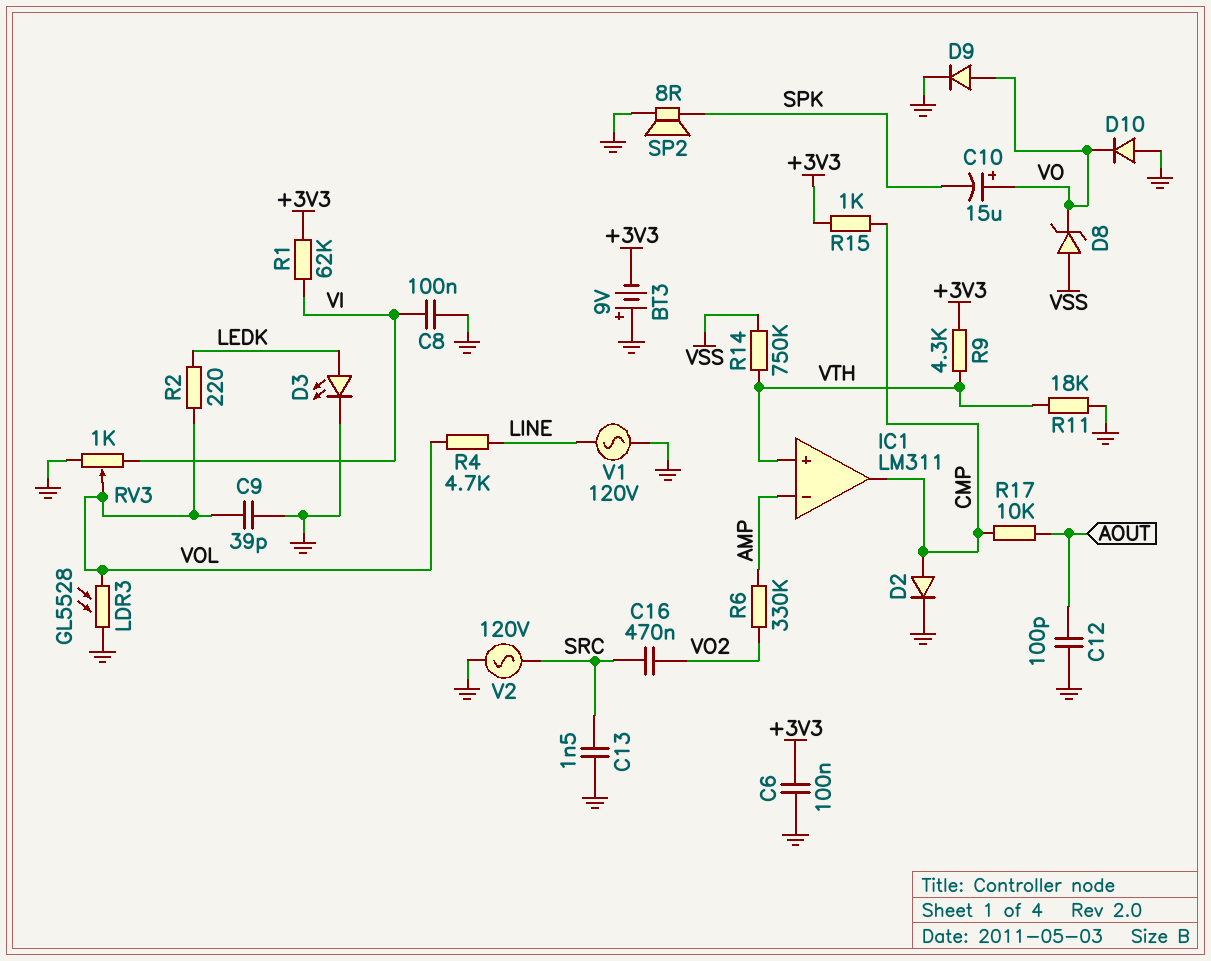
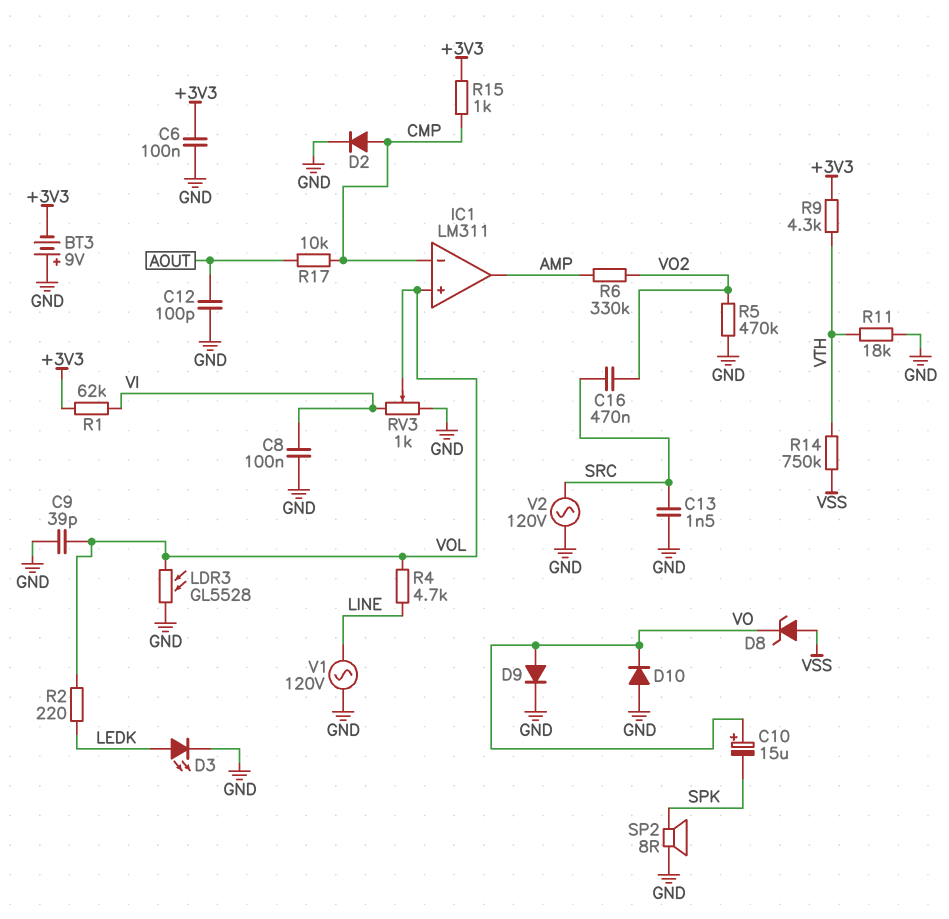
IC1 pin in+: VTH -> VOL
IC1 pin in-: AMP -> CMP
IC1 pin out: CMP -> AMP
R5: none -> 470k (GND, VO2)

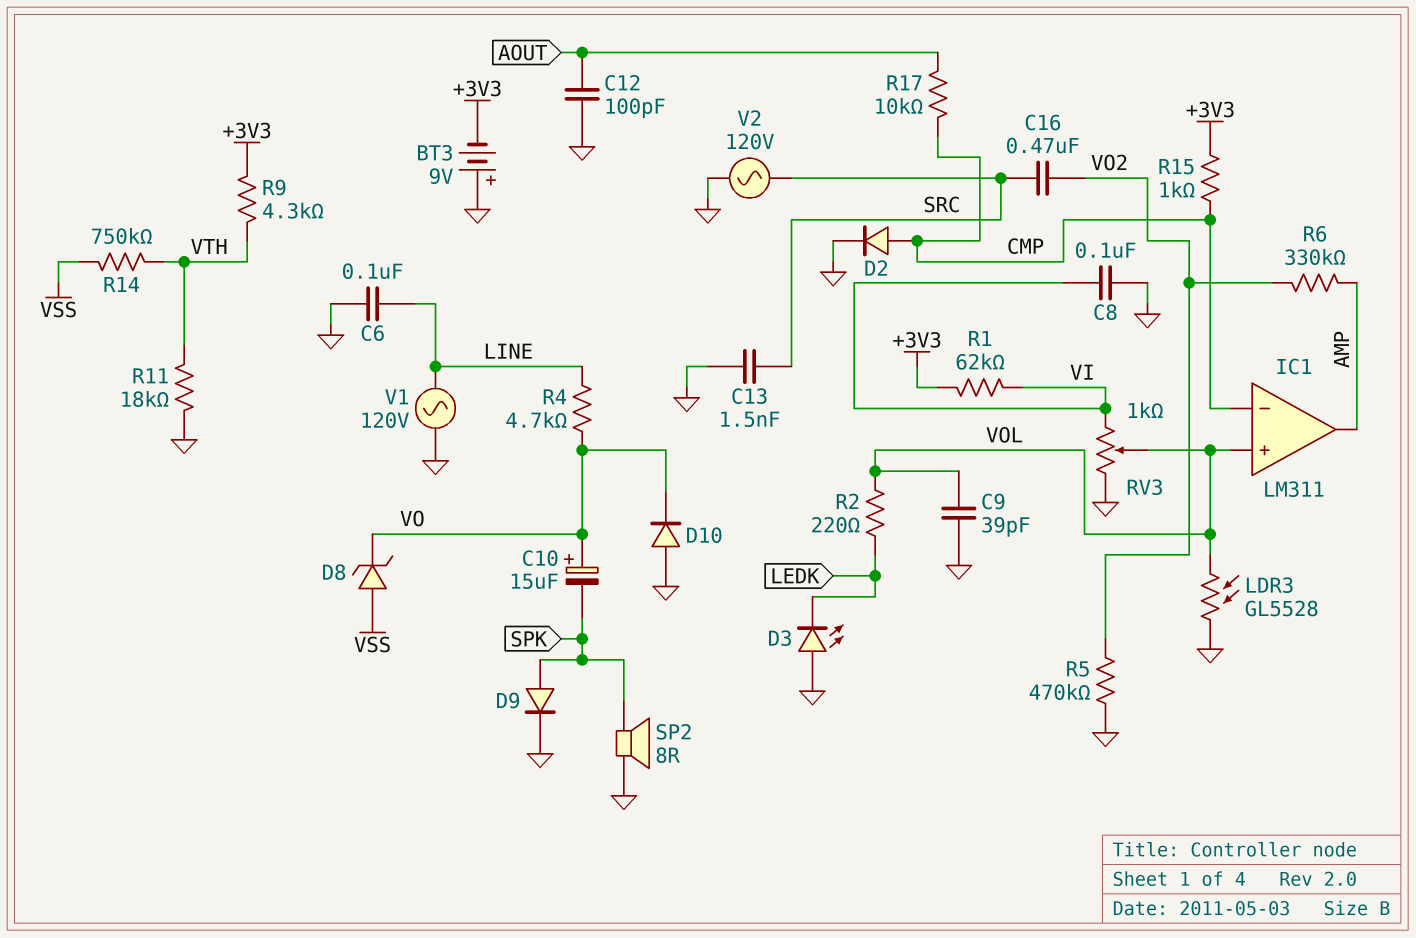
C6: 100nF (+3V3, GND) -> 100nF (GND, LINE)
D3: LED (A LEDK, K GND) -> LED (A GND, K LEDK)
D9: diode (A VO, K GND) -> diode (A SPK, K GND)
R4: 4.7k (LINE, VOL) -> 4.7k (LINE, VO)

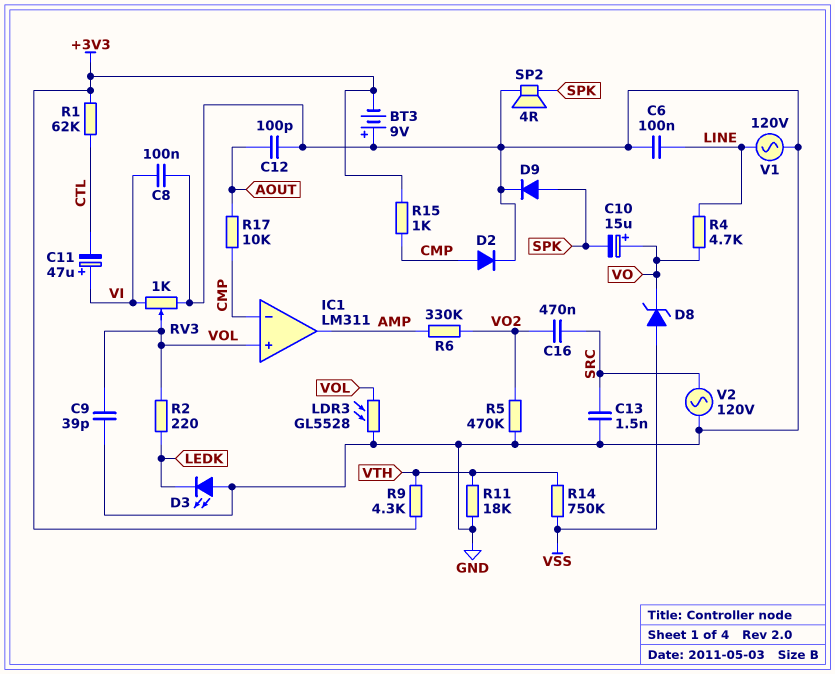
C11: none -> 47uF (plus VI, minus CTL)
D10: diode (A GND, K VO) -> none
R1: 62k (+3V3, VI) -> 62k (+3V3, CTL)
SP2: speaker 8R (GND, SPK) -> speaker 4R (GND, SPK)

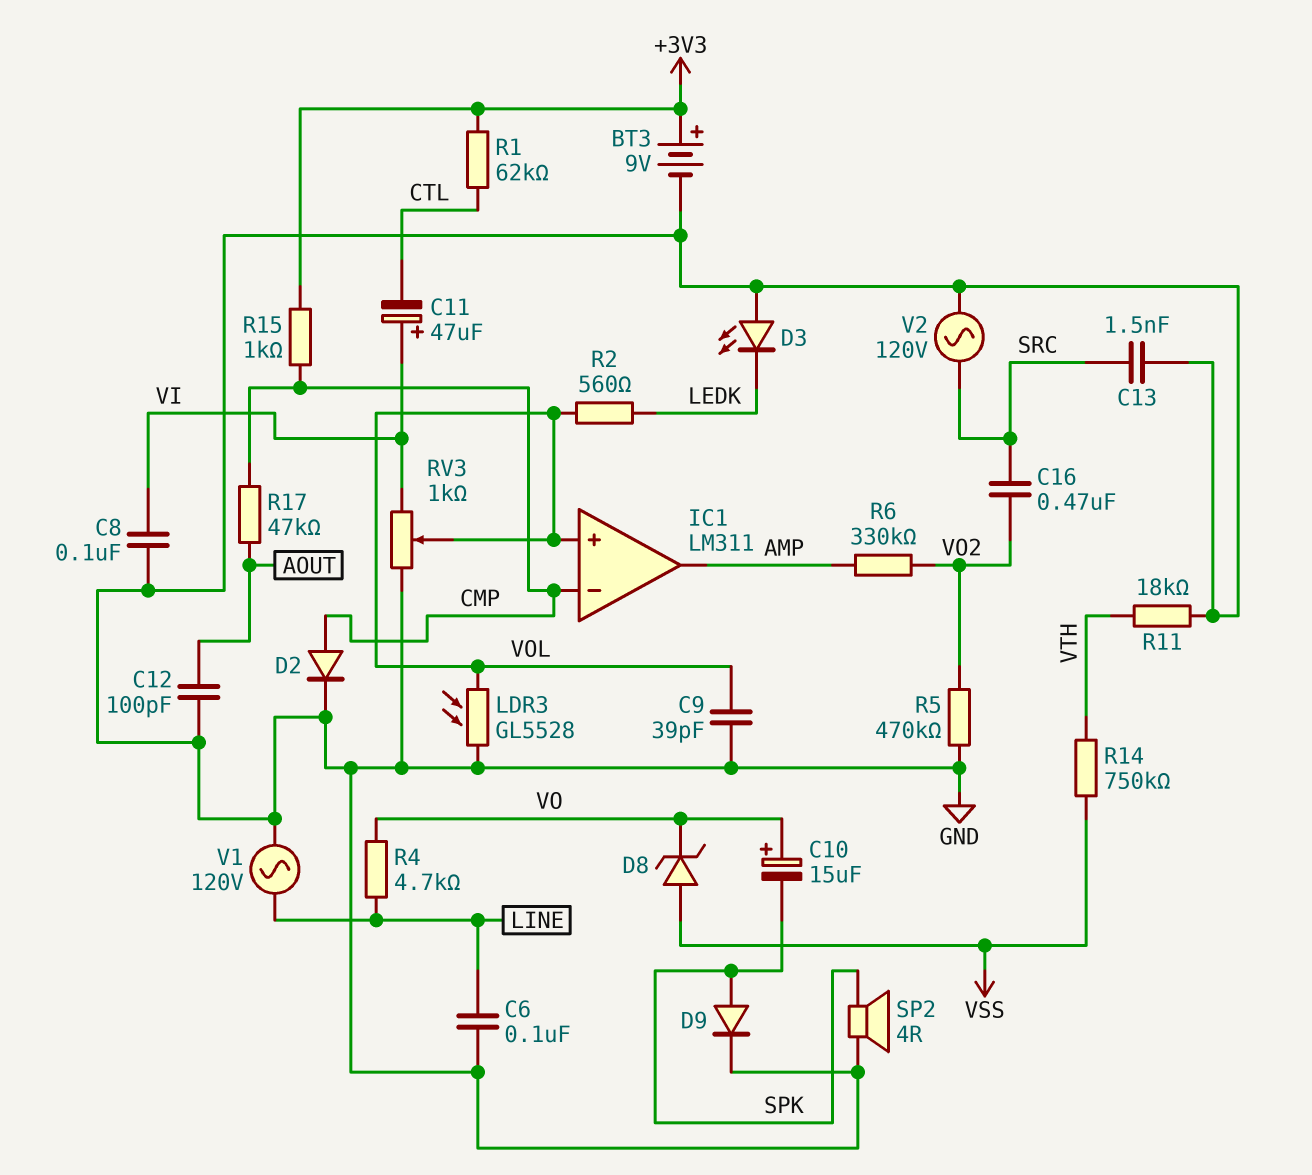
BT3: 9V (plus GND, minus +3V3) -> 9V (plus +3V3, minus GND)
R2: 220 (LEDK, VOL) -> 560 (LEDK, VOL)
R9: 4.3k (+3V3, VTH) -> none
R17: 10k (AOUT, CMP) -> 47k (AOUT, CMP)

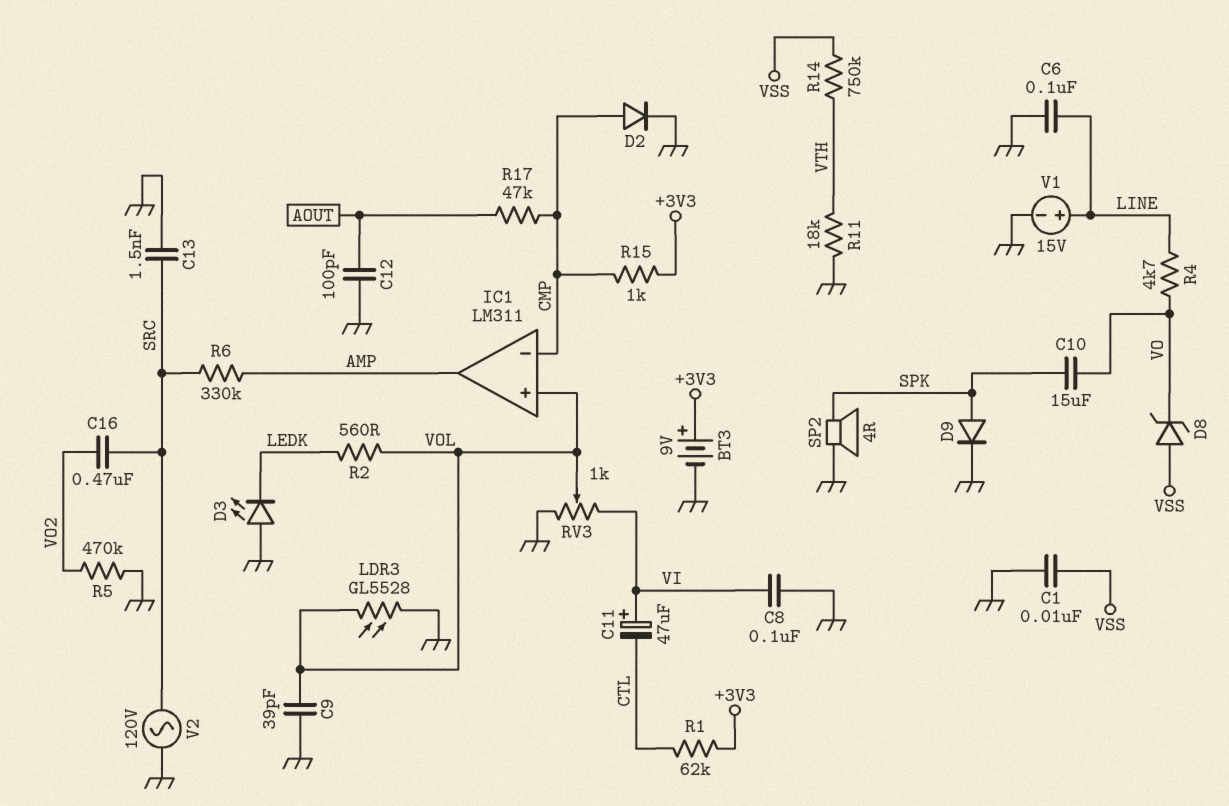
C1: none -> 10nF (GND, VSS)
C10: 15uF (plus VO, minus SPK) -> 15uF (SPK, VO)
R6: 330k (AMP, VO2) -> 330k (AMP, SRC)
V1: AC 120V (GND, LINE) -> 15V (plus LINE, minus GND)

